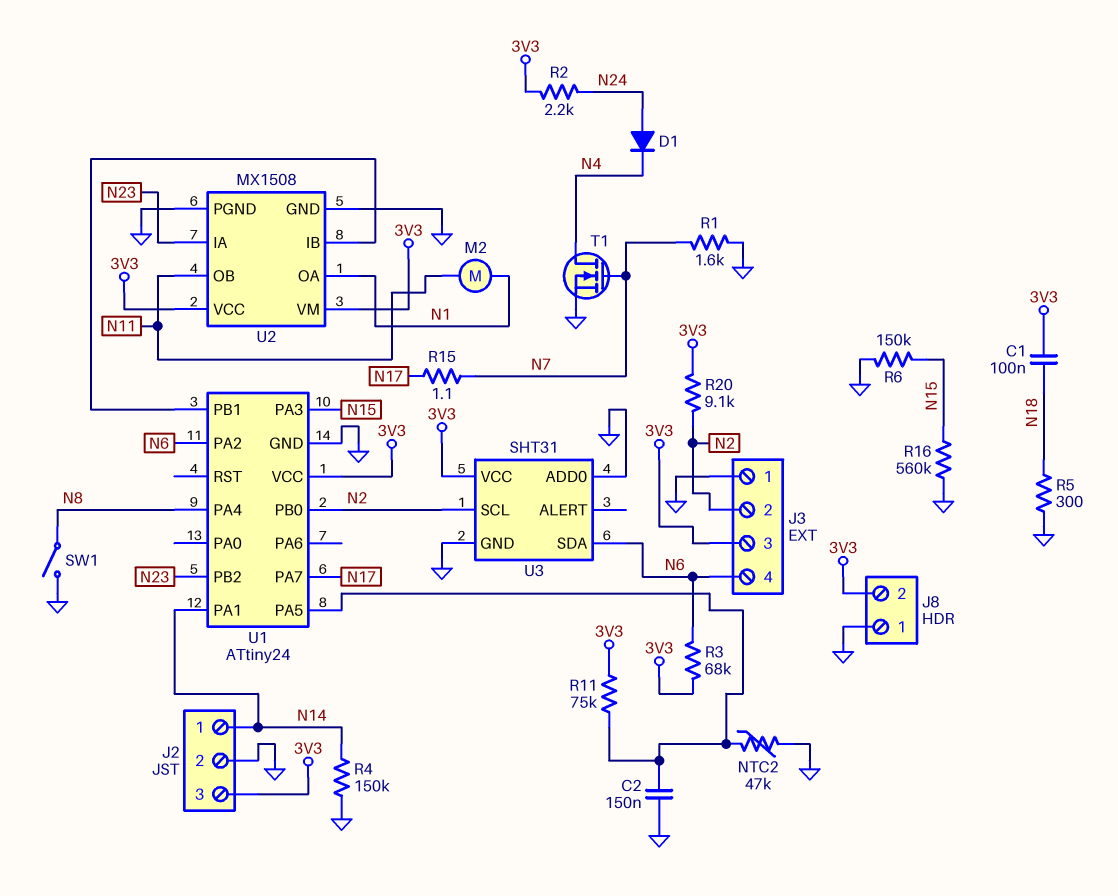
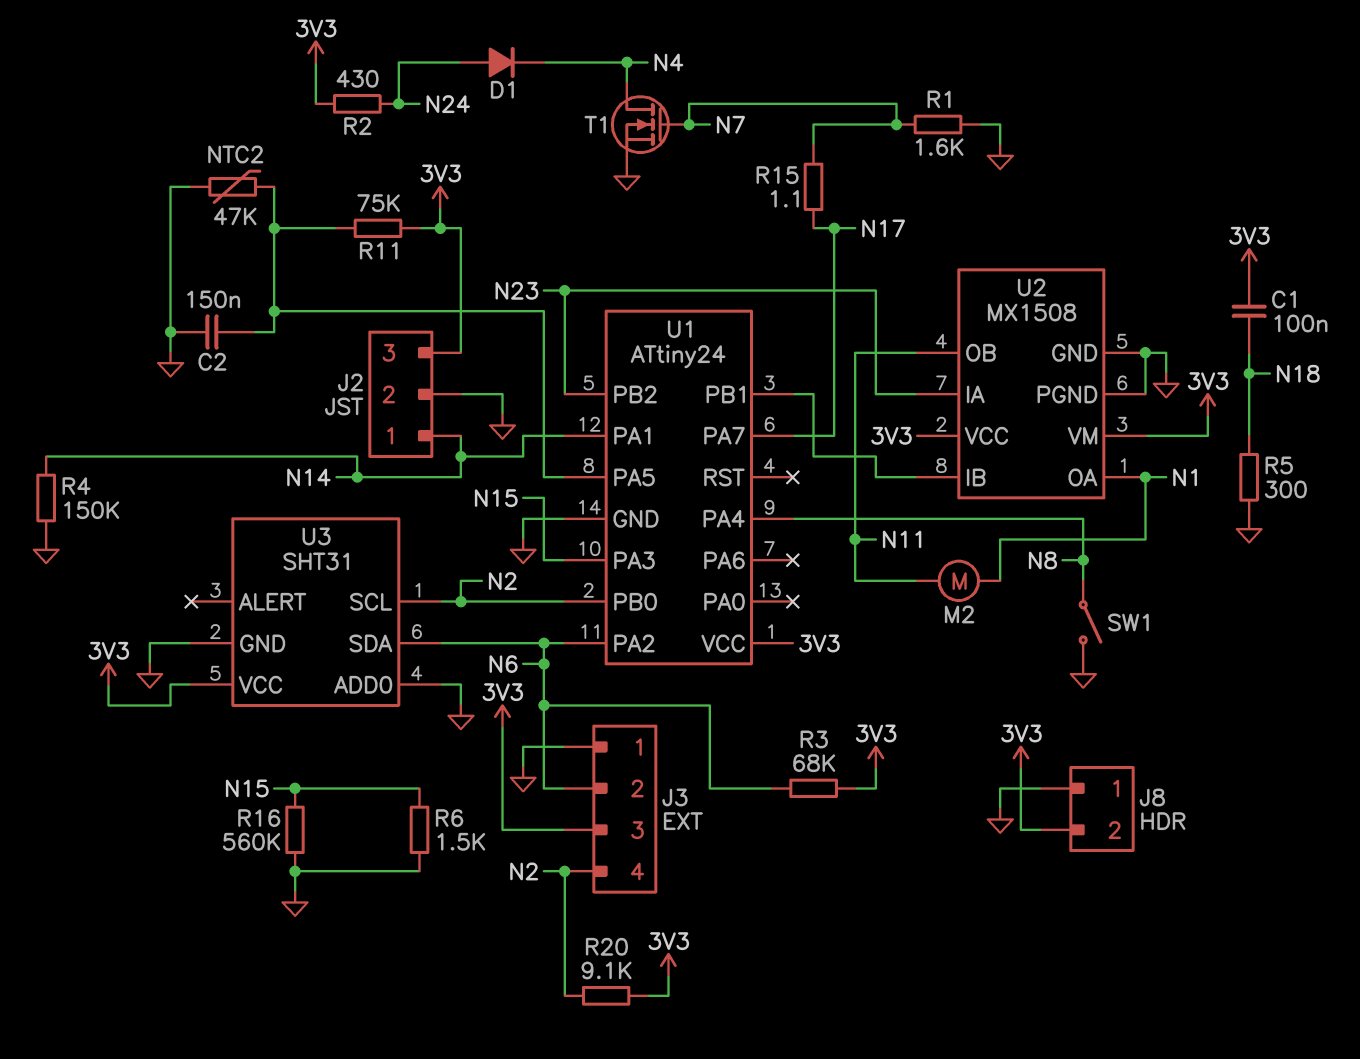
J3 pin 2: N2 -> N6
J3 pin 4: N6 -> N2
R2: 2.2k (3V3, N24) -> 430 (3V3, N24)
R6: 150k (GND, N15) -> 1.5k (GND, N15)

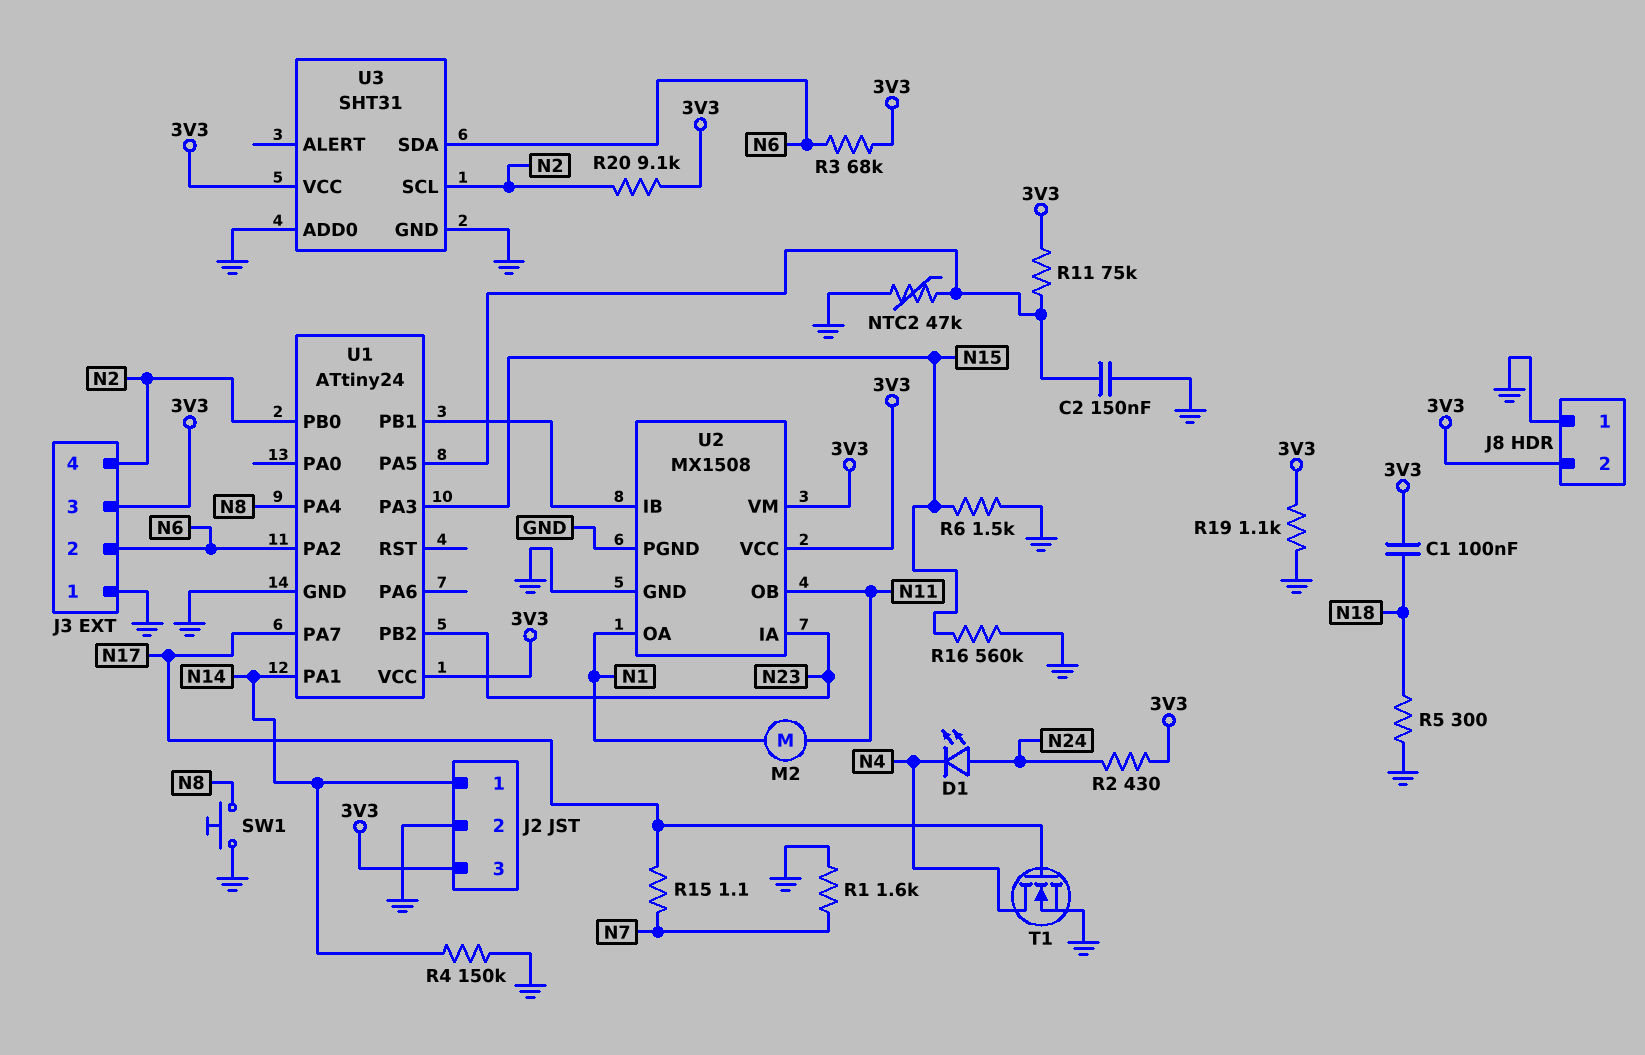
D1: diode (A N24, K N4) -> LED (A N24, K N4)
R19: none -> 1.1k (3V3, GND)
SW1: switch (GND, N8) -> button (GND, N8)
T1: NMOS (G N7, D N4, S GND) -> NMOS (G N17, D N4, S GND)

